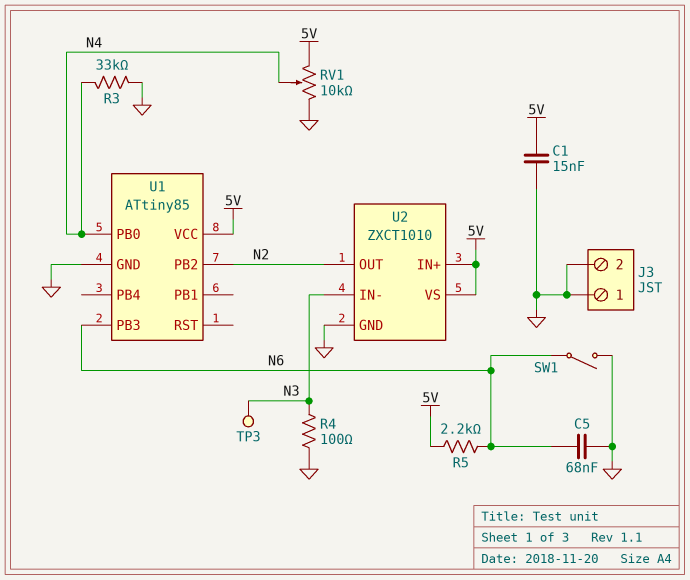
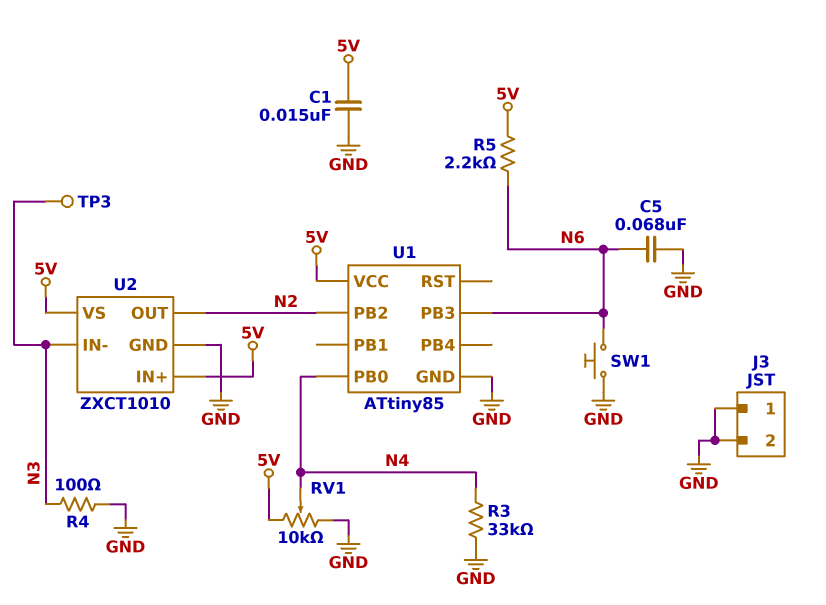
SW1: switch (GND, N6) -> button (GND, N6)

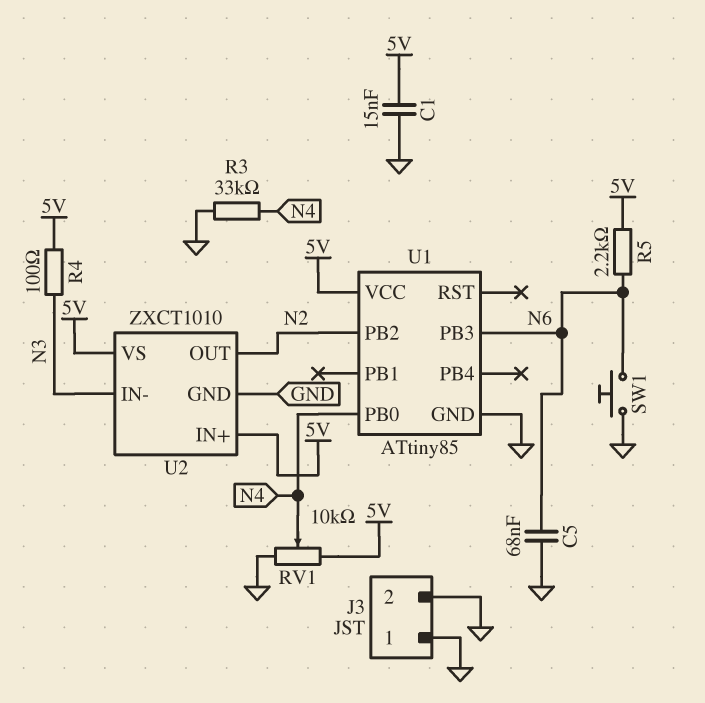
R4: 100 (GND, N3) -> 100 (5V, N3)
TP3: test point (N3) -> none

